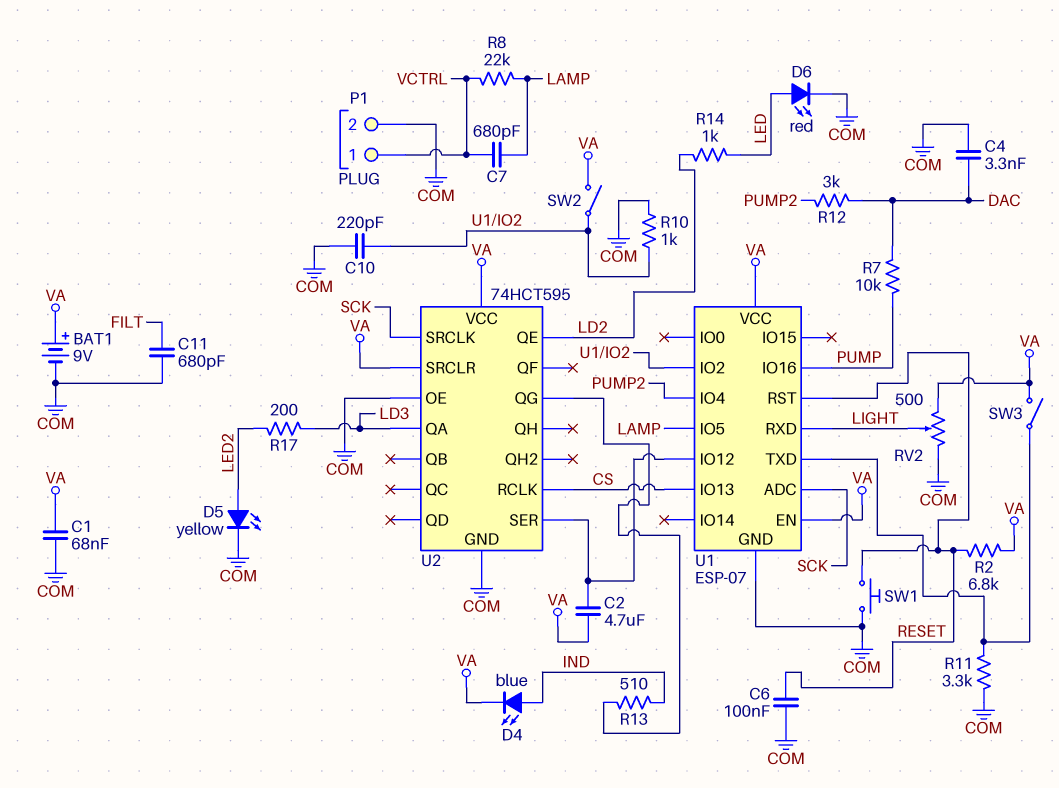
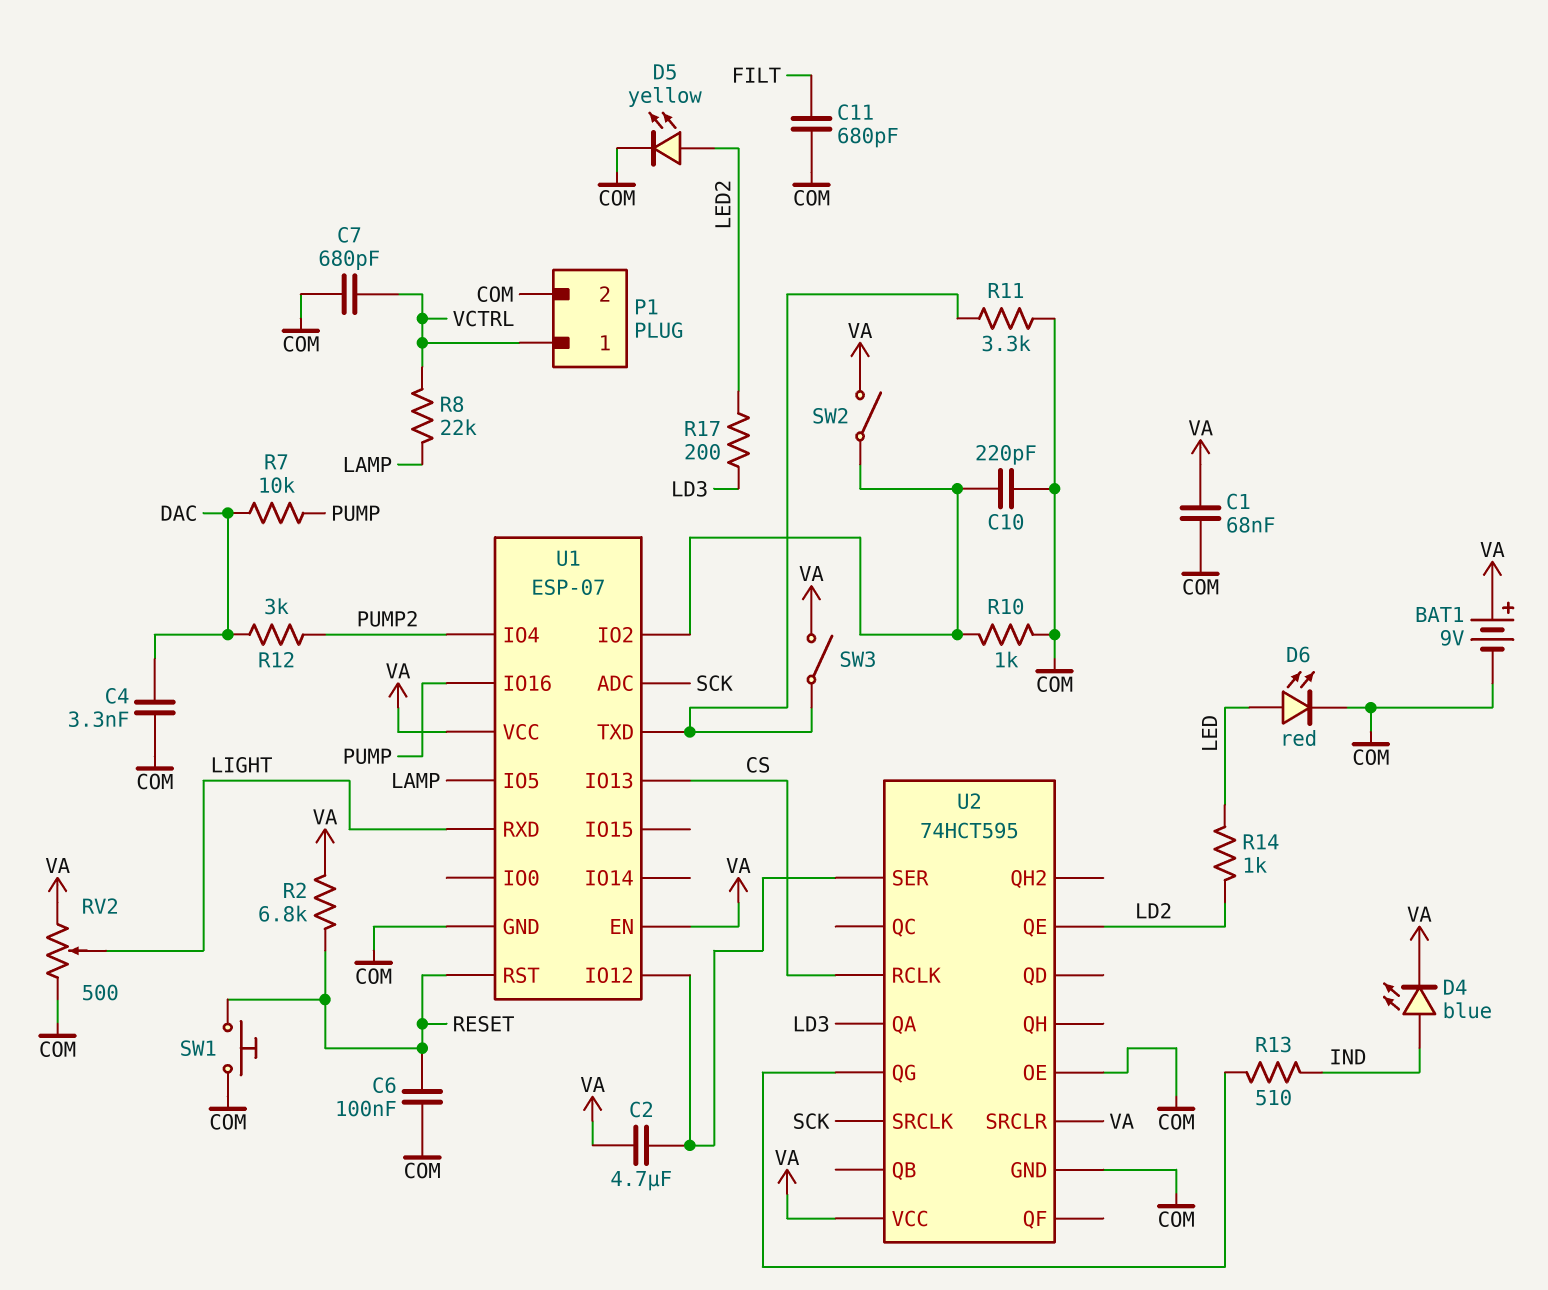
C7: 680pF (LAMP, VCTRL) -> 680pF (COM, VCTRL)

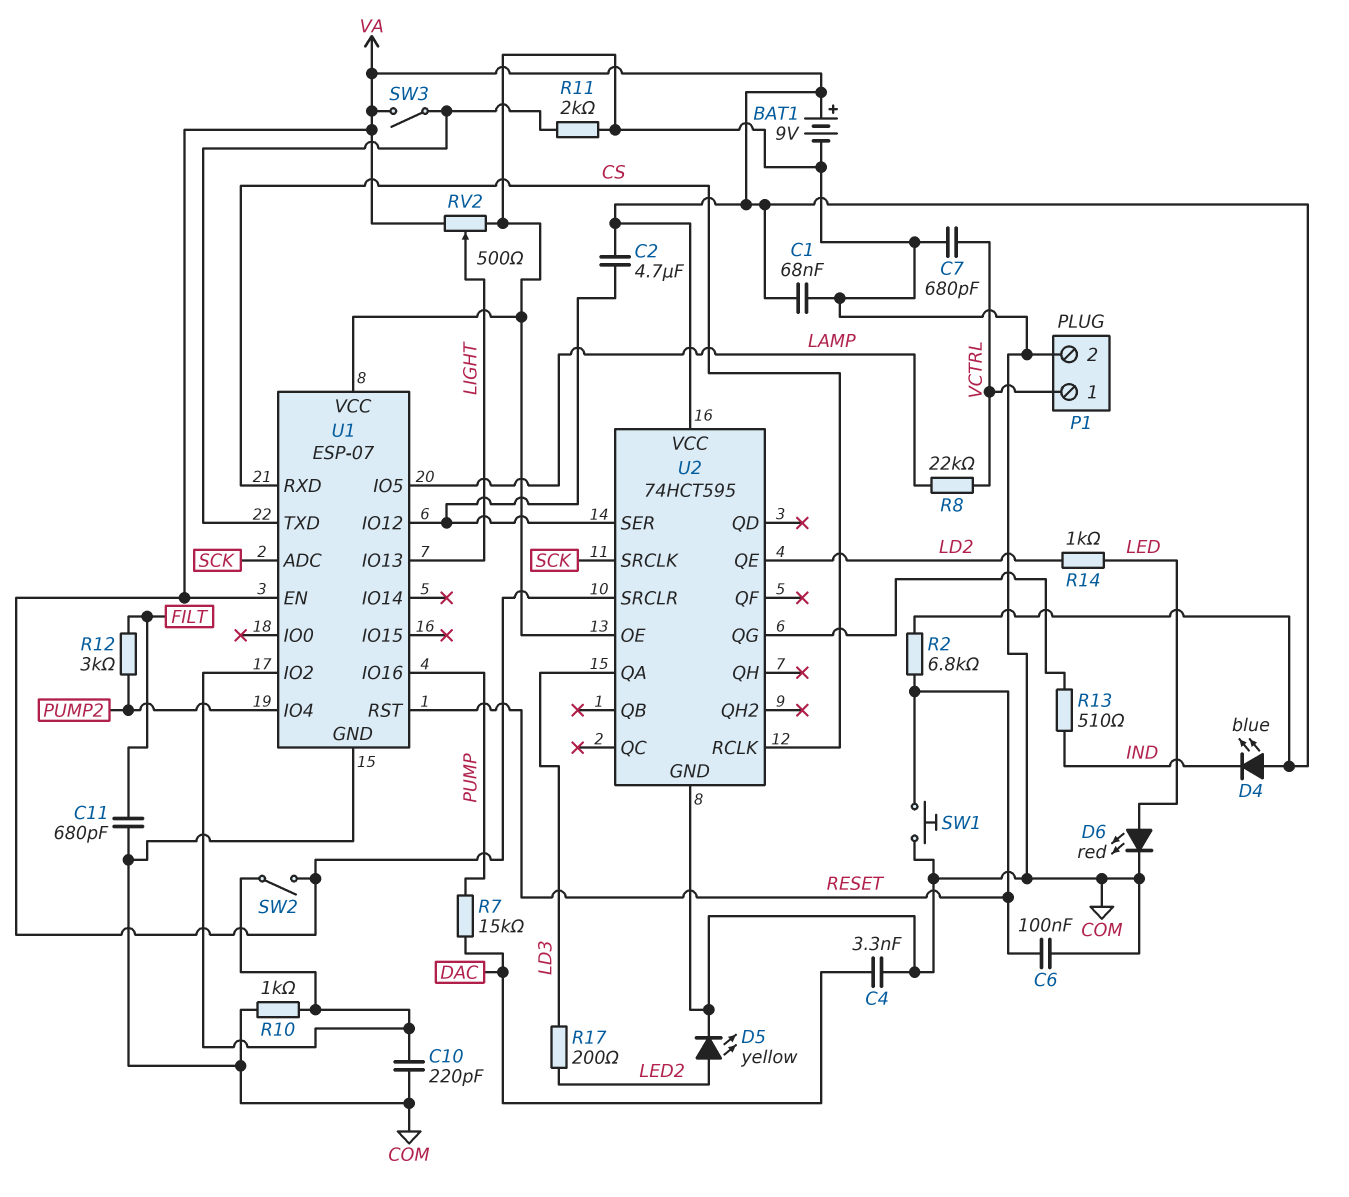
D4: LED blue (A IND, K VA) -> LED blue (A VA, K IND)
R7: 10k (DAC, PUMP) -> 15k (DAC, PUMP)
R11: 3.3k (COM, U1/TXD) -> 2k (COM, U1/TXD)
R12: 3k (DAC, PUMP2) -> 3k (FILT, PUMP2)
U1 pin IO13: CS -> LIGHT
U1 pin RXD: LIGHT -> CS
U1 pin VCC: VA -> COM

